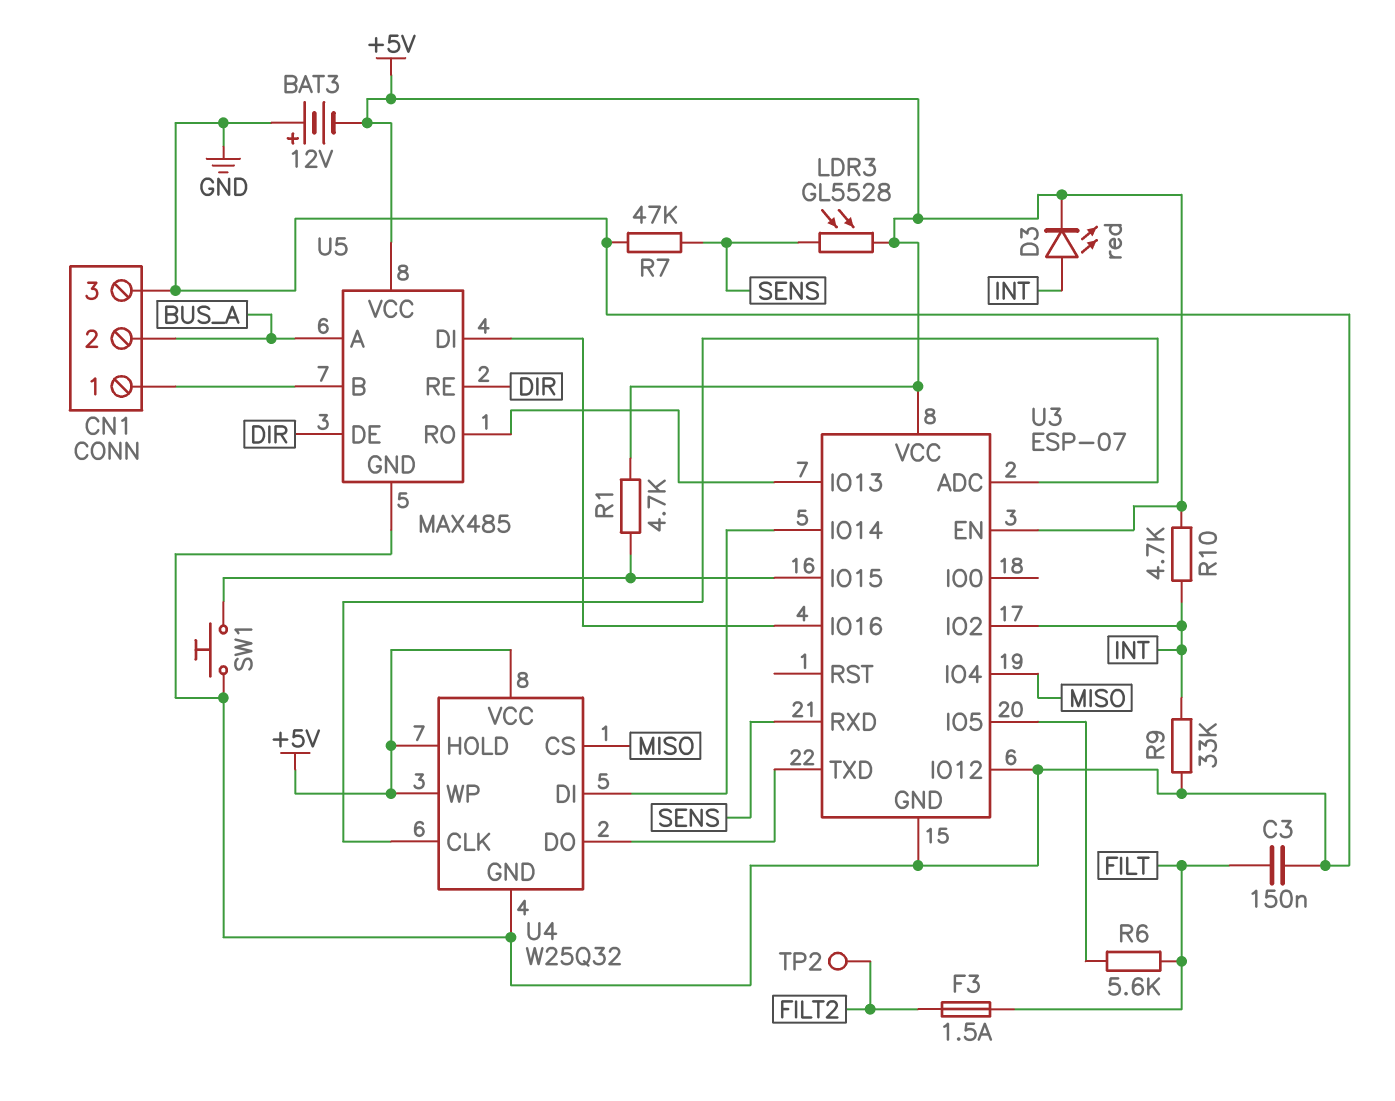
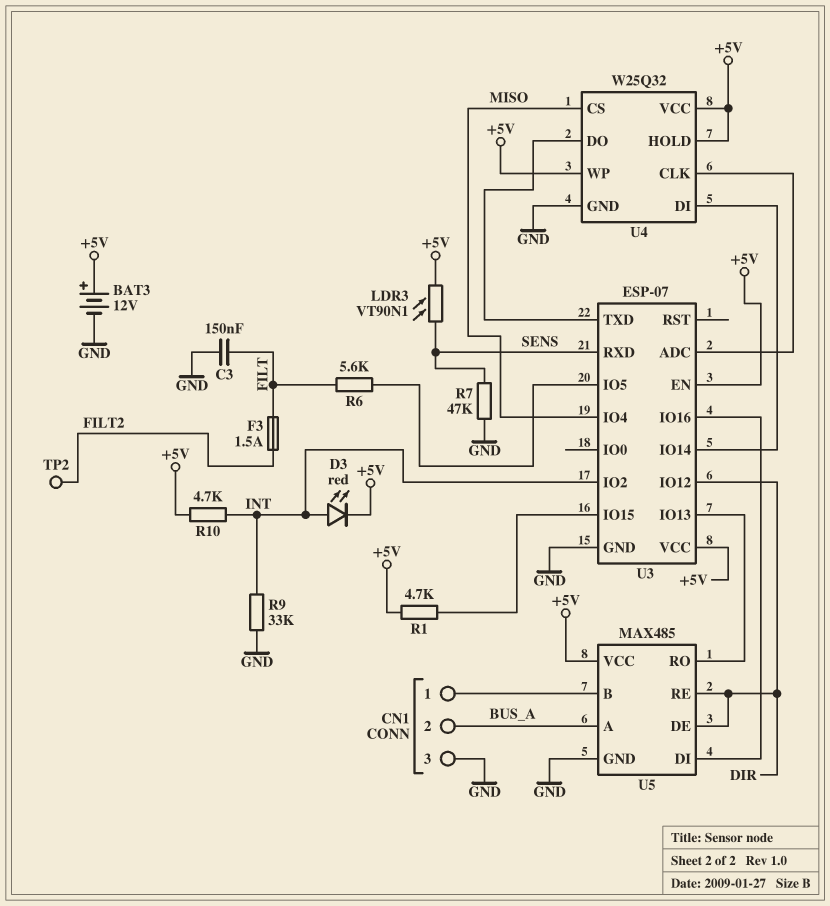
BAT3: 12V (plus GND, minus +5V) -> 12V (plus +5V, minus GND)
LDR3: GL5528 (+5V, SENS) -> VT90N1 (+5V, SENS)
SW1: button (GND, U3/IO15) -> none
U3 pin IO12: GND -> DIR

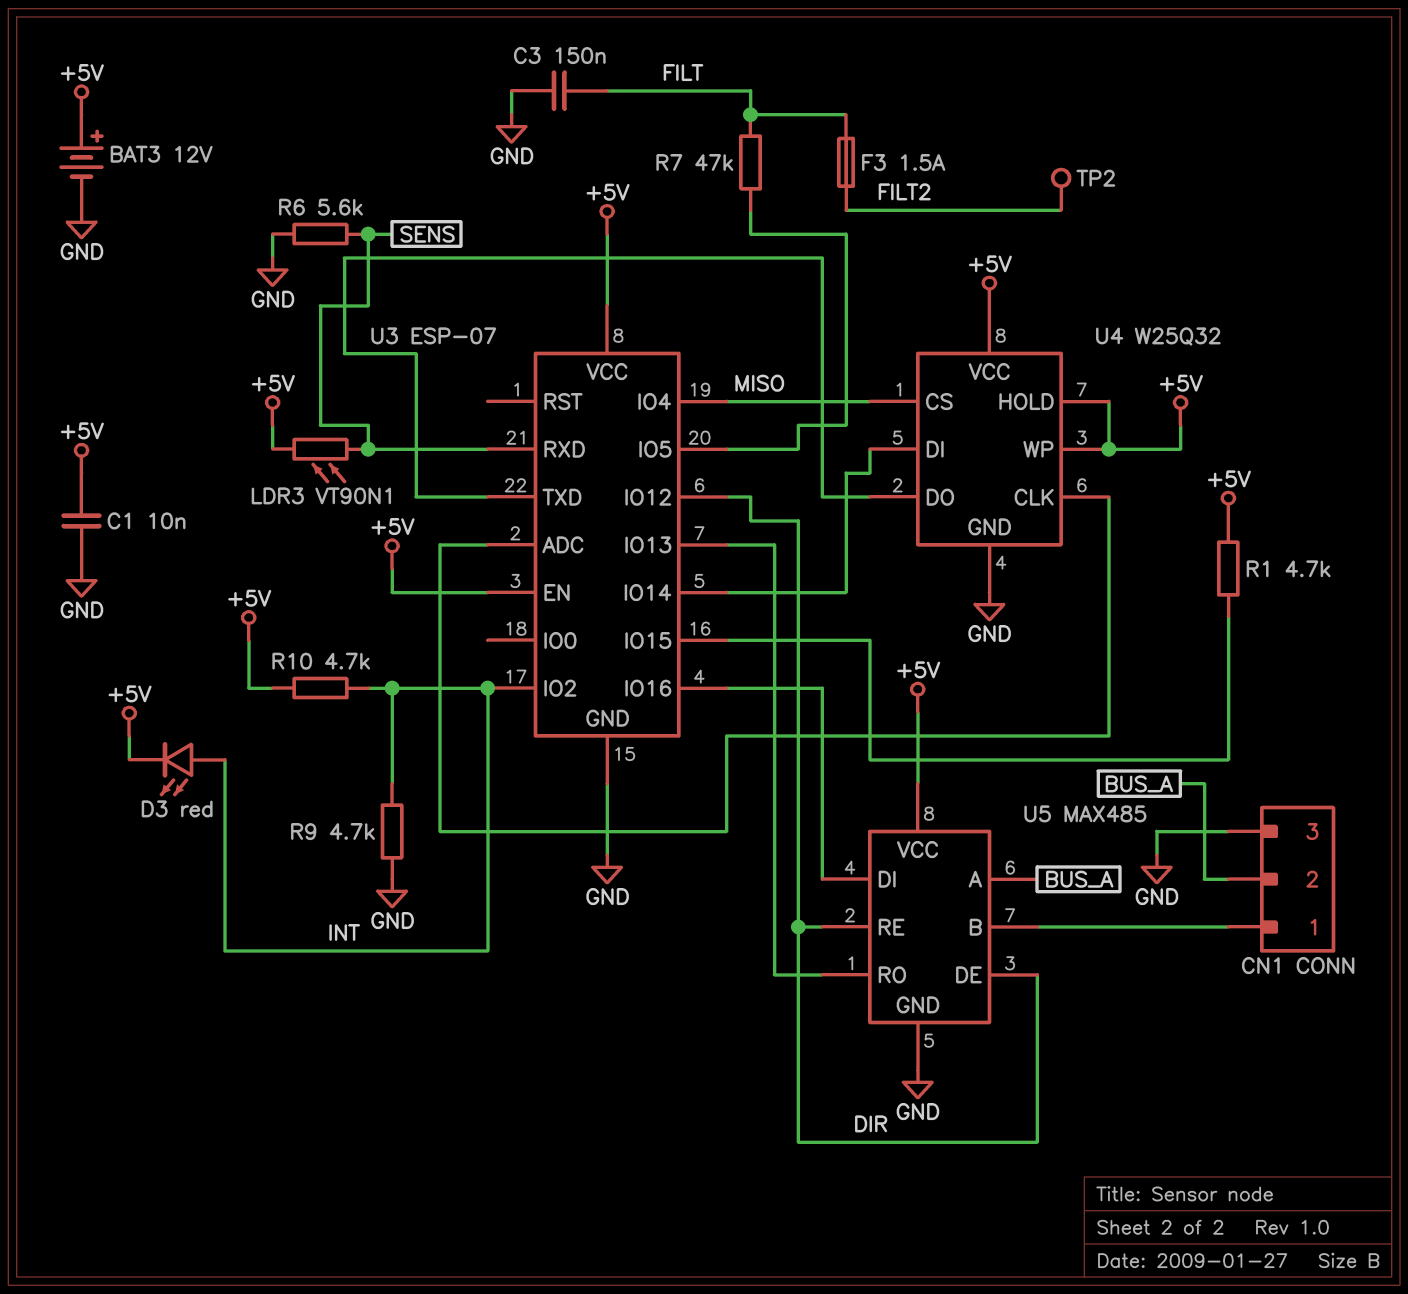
C1: none -> 10nF (+5V, GND)
R6: 5.6k (FILT, U3/IO5) -> 5.6k (GND, SENS)
R7: 47k (GND, SENS) -> 47k (FILT, U3/IO5)
R9: 33k (GND, INT) -> 4.7k (GND, INT)

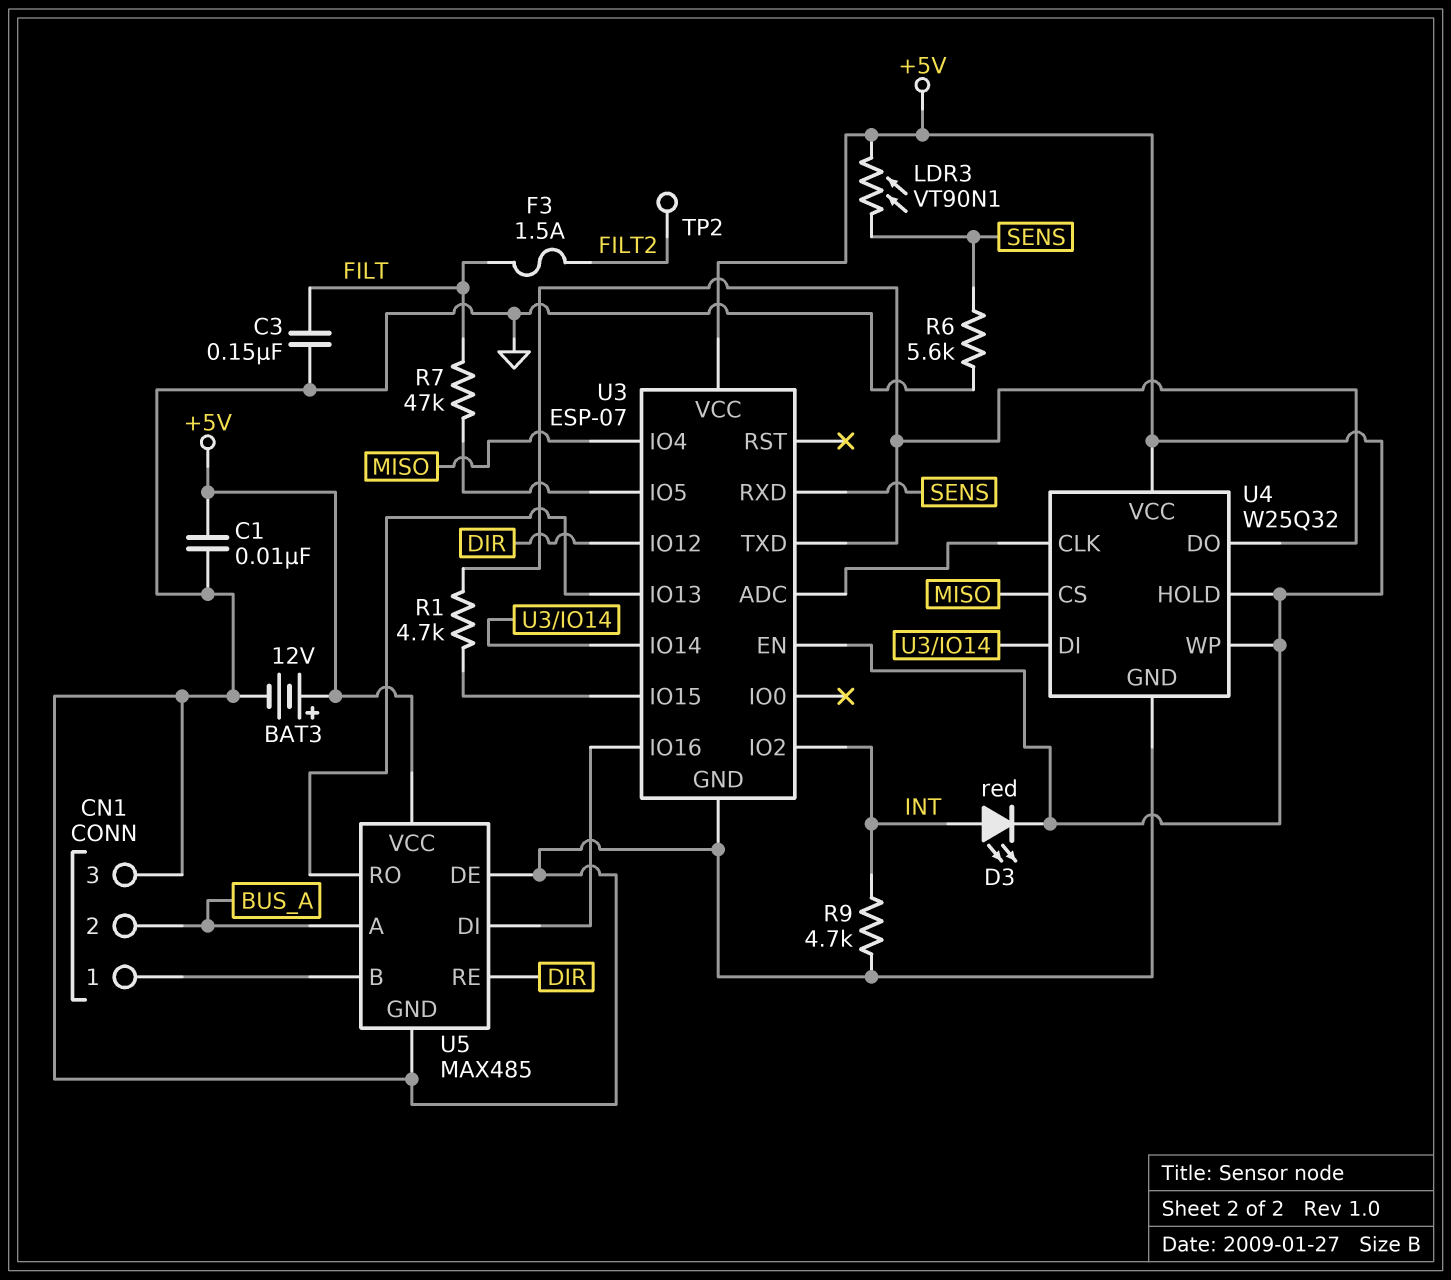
R1: 4.7k (+5V, U3/IO15) -> 4.7k (U3/IO15, U3/TXD)
R10: 4.7k (+5V, INT) -> none
U5 pin DE: DIR -> GND

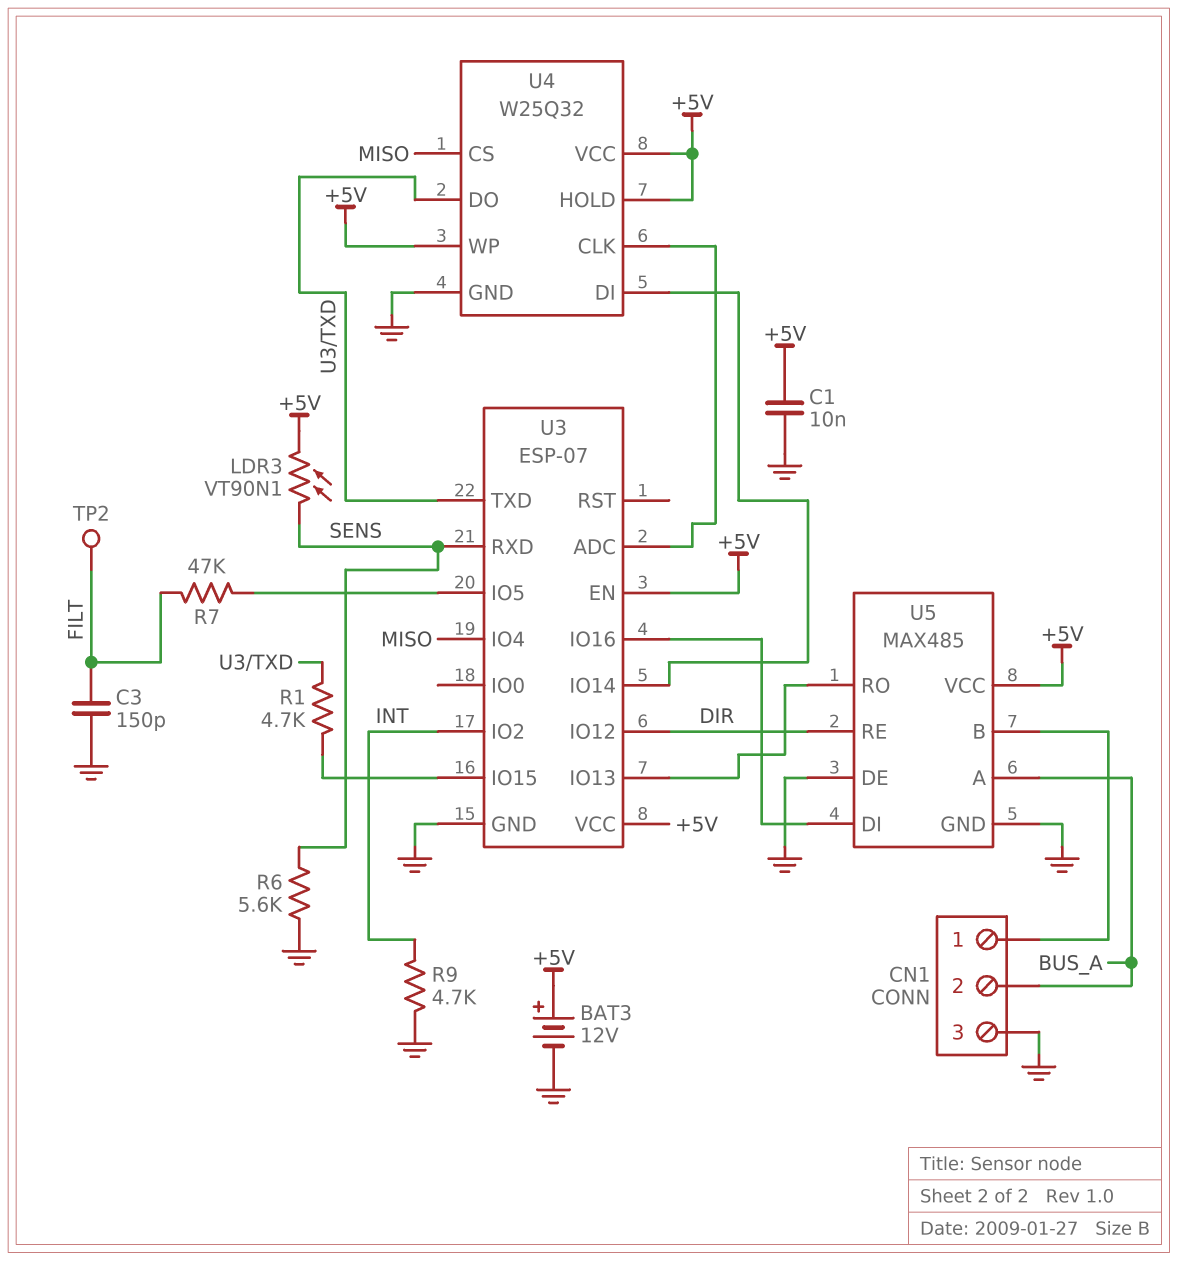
C3: 150nF (FILT, GND) -> 150pF (FILT, GND)
D3: LED red (A INT, K +5V) -> none
F3: 1.5A (FILT, FILT2) -> none
TP2: test point (FILT2) -> test point (FILT)

